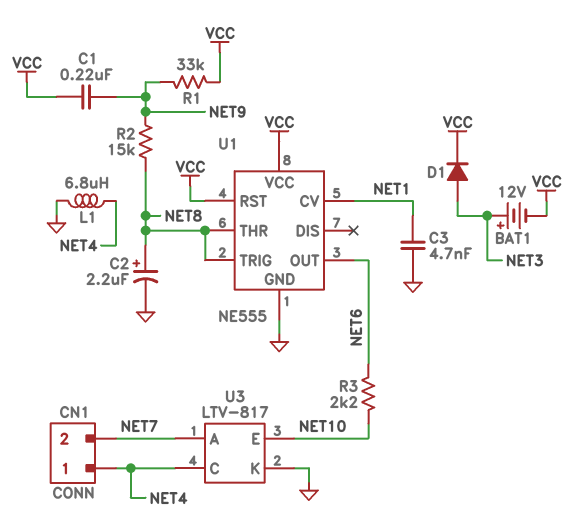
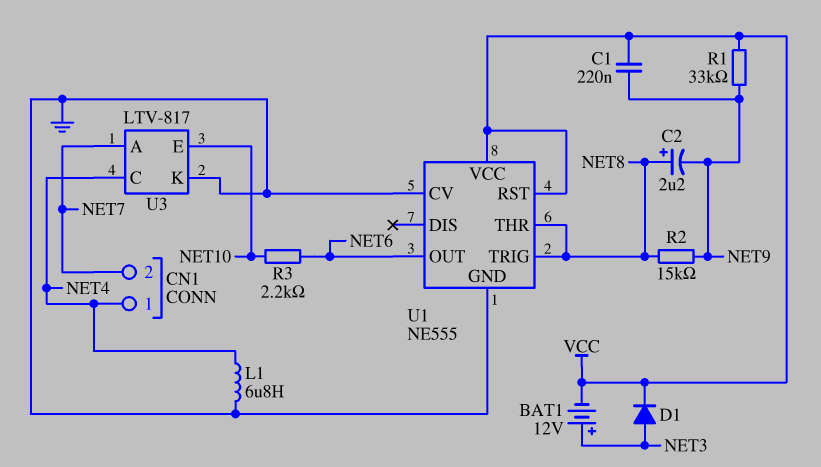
C2: 2.2uF (plus NET8, minus GND) -> 2.2uF (plus NET8, minus NET9)
C3: 4.7nF (GND, NET1) -> none
U1 pin CV: NET1 -> GND

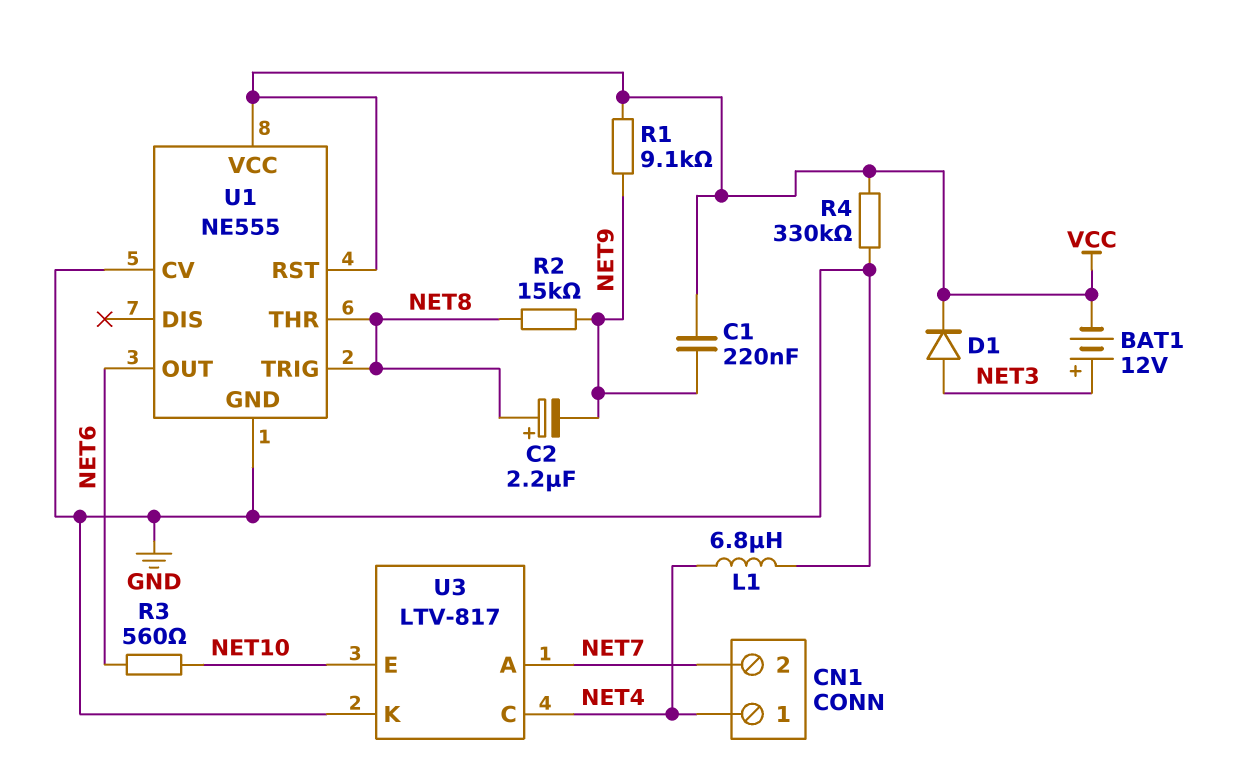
R1: 33k (NET9, VCC) -> 9.1k (NET9, VCC)
R3: 2.2k (NET6, NET10) -> 560 (NET6, NET10)
R4: none -> 330k (GND, VCC)

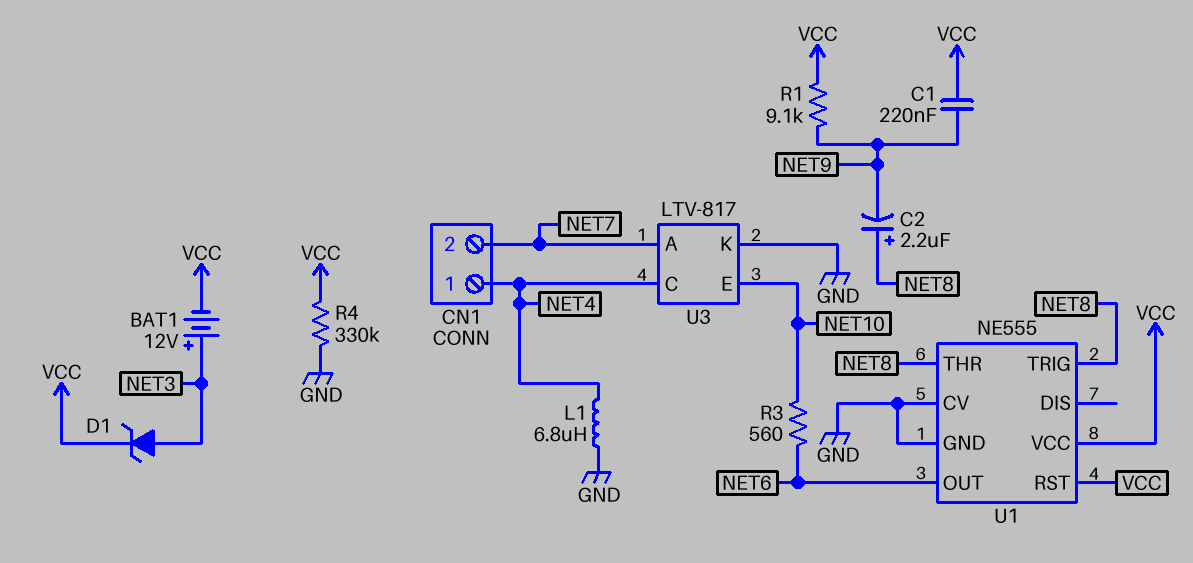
D1: diode (A NET3, K VCC) -> zener (A NET3, K VCC)
R2: 15k (NET8, NET9) -> none

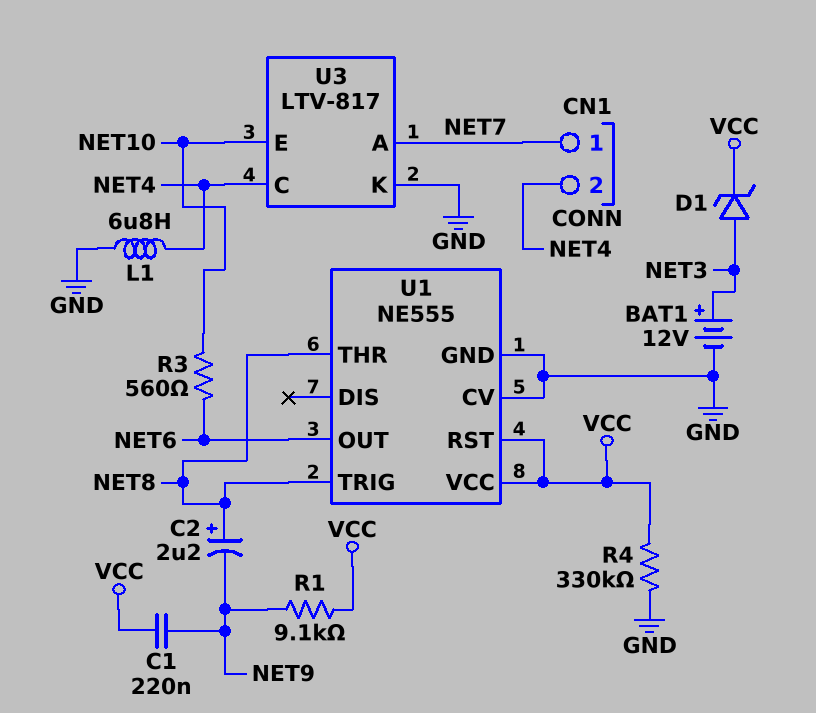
BAT1: 12V (plus NET3, minus VCC) -> 12V (plus NET3, minus GND)
CN1 pin 1: NET4 -> NET7
CN1 pin 2: NET7 -> NET4

